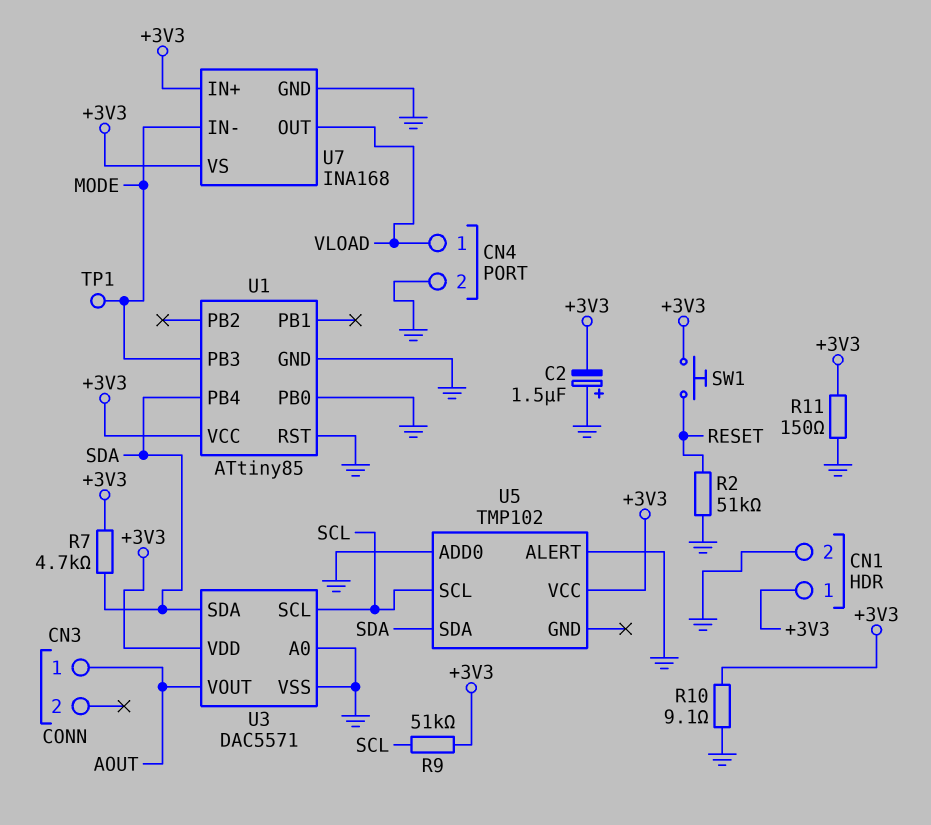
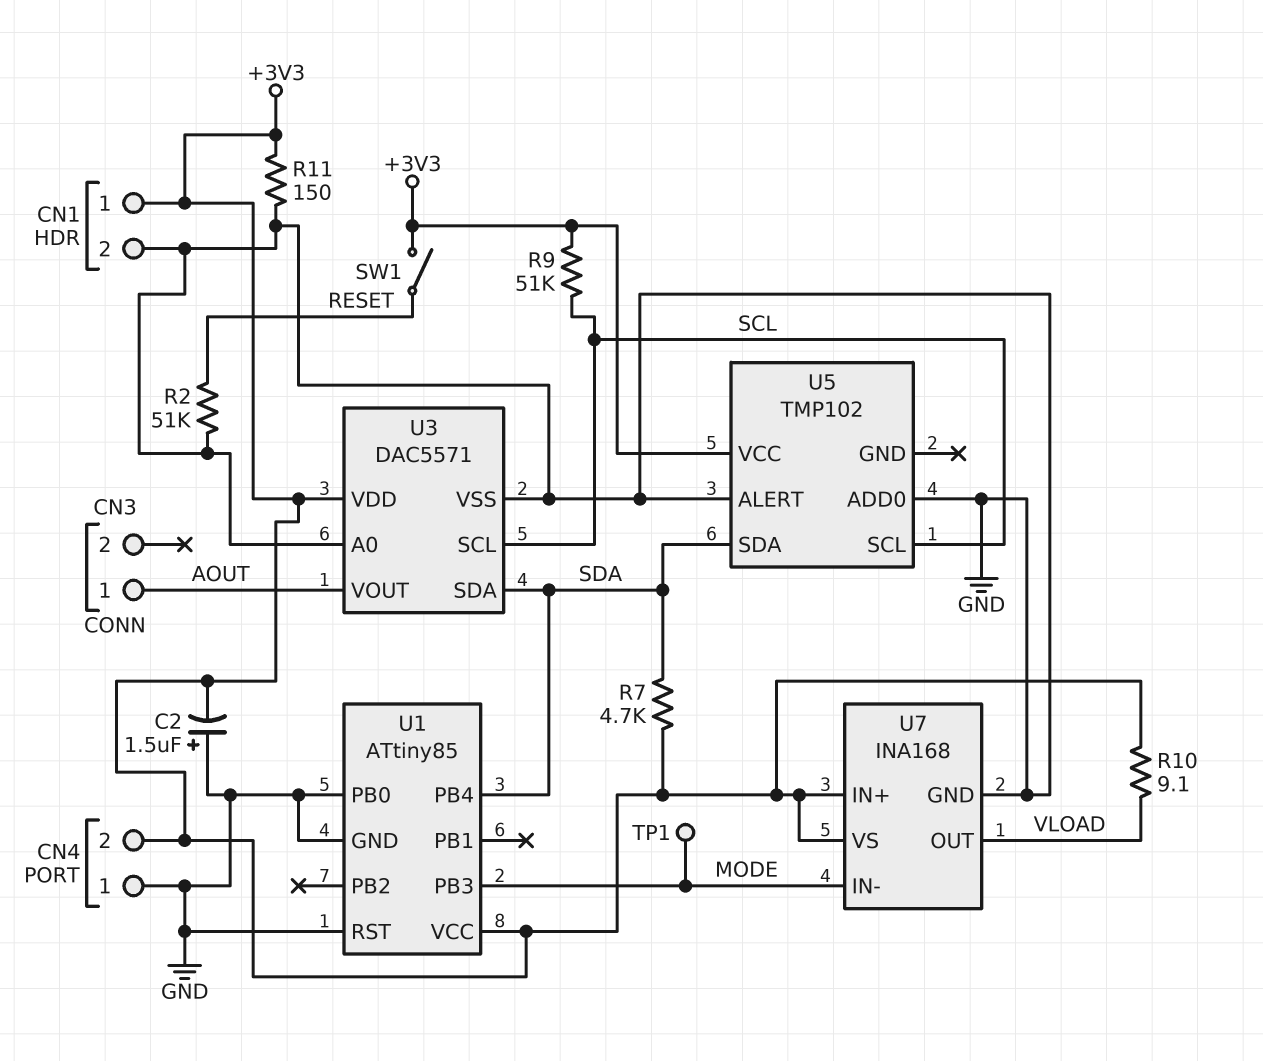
CN4 pin 1: VLOAD -> GND
CN4 pin 2: GND -> +3V3
R10: 9.1 (+3V3, GND) -> 9.1 (+3V3, VLOAD)
SW1: button (+3V3, RESET) -> switch (+3V3, RESET)

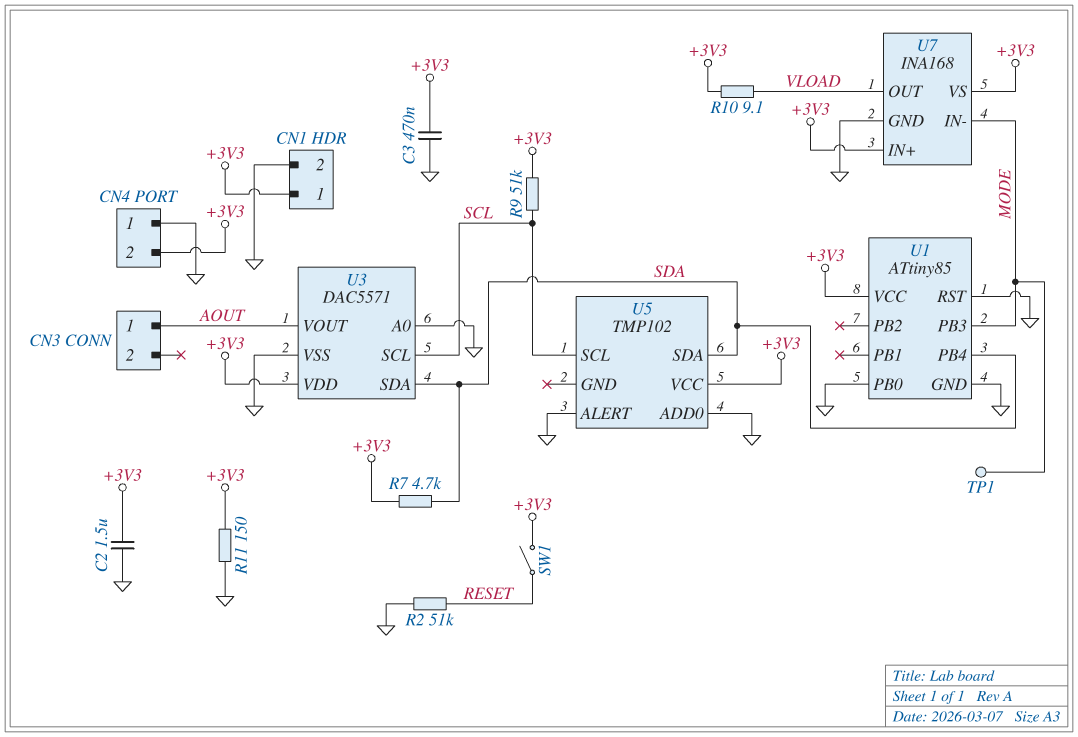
C2: 1.5uF (plus GND, minus +3V3) -> 1.5uF (+3V3, GND)
C3: none -> 470nF (+3V3, GND)

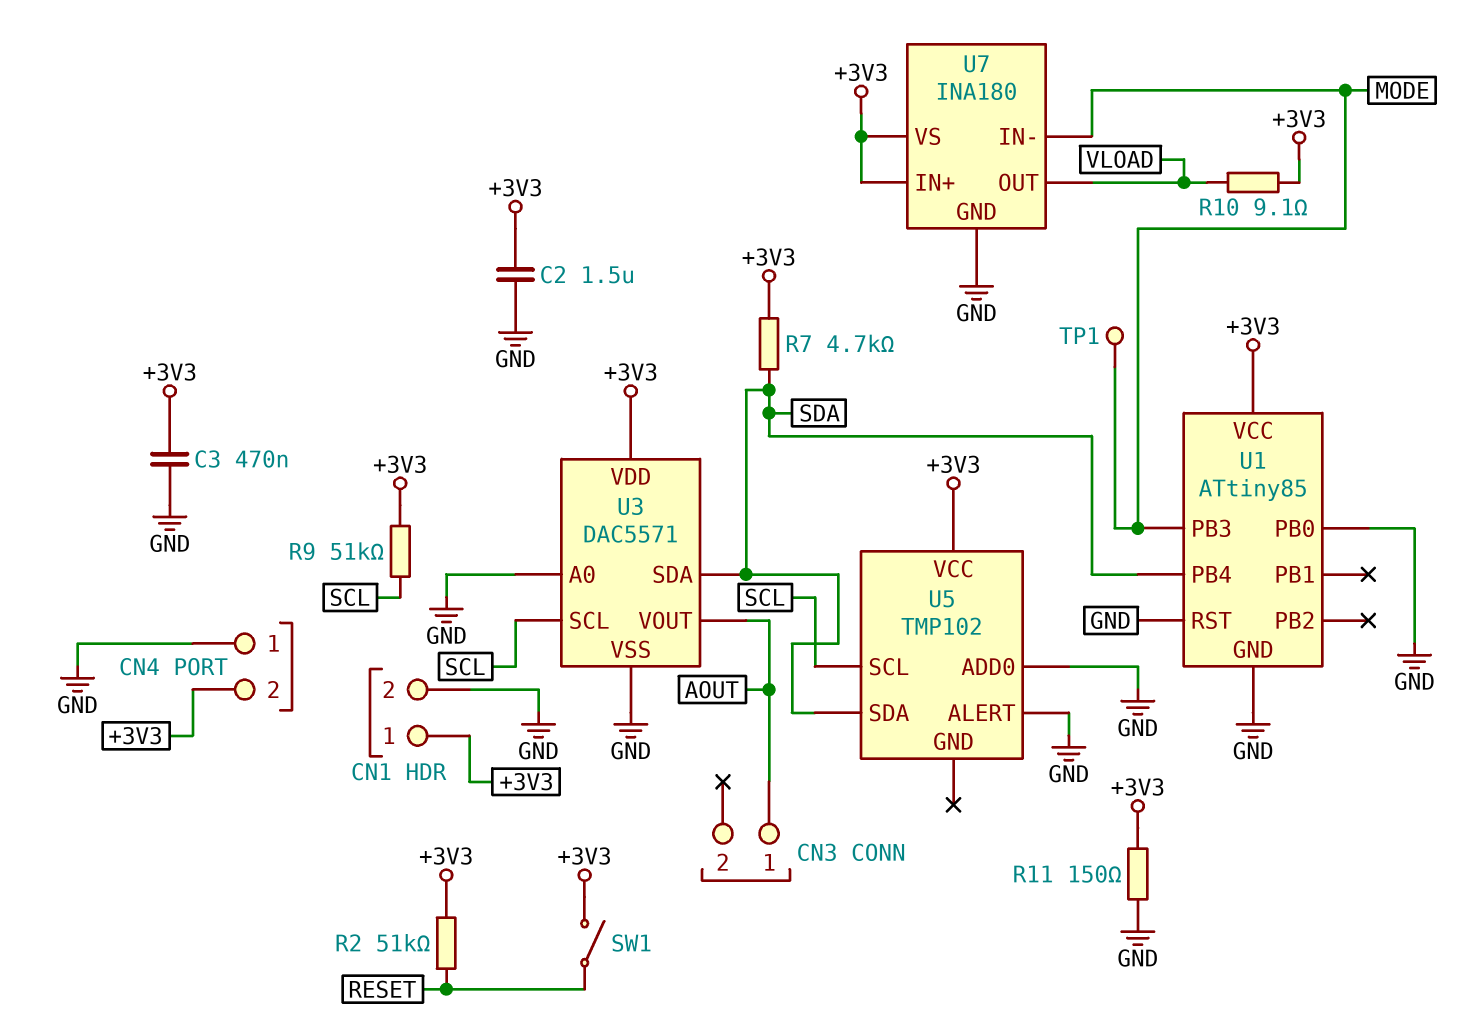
R2: 51k (GND, RESET) -> 51k (+3V3, RESET)
U7: INA168 -> INA180

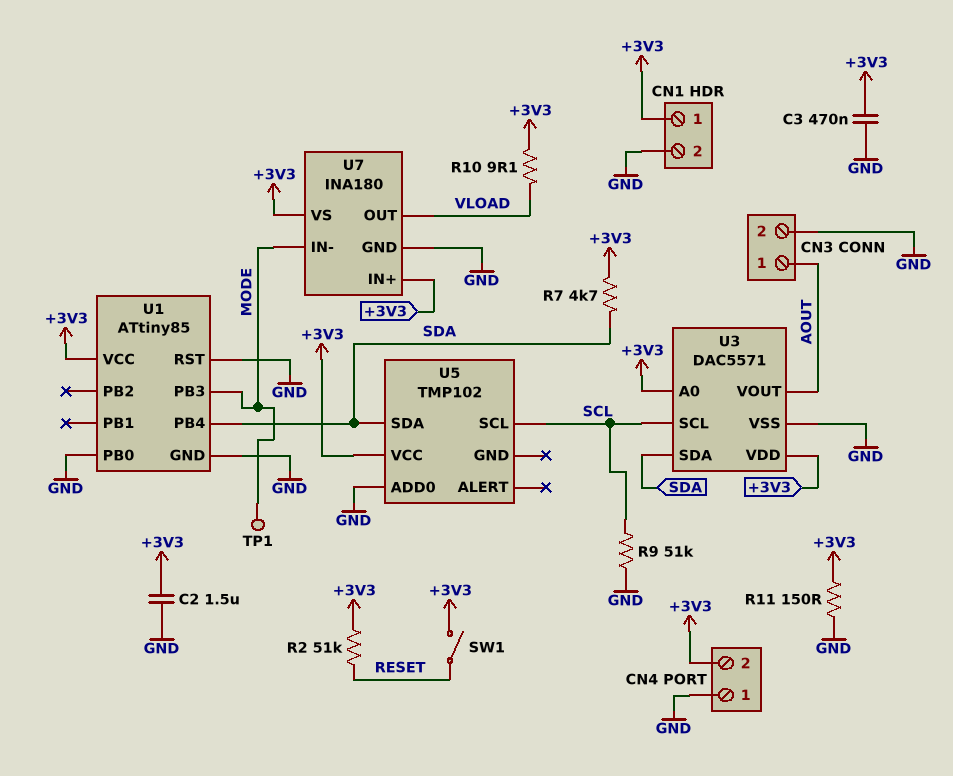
CN3 pin 2: none -> GND
R9: 51k (+3V3, SCL) -> 51k (GND, SCL)
U3 pin A0: GND -> +3V3
U5 pin ALERT: GND -> none

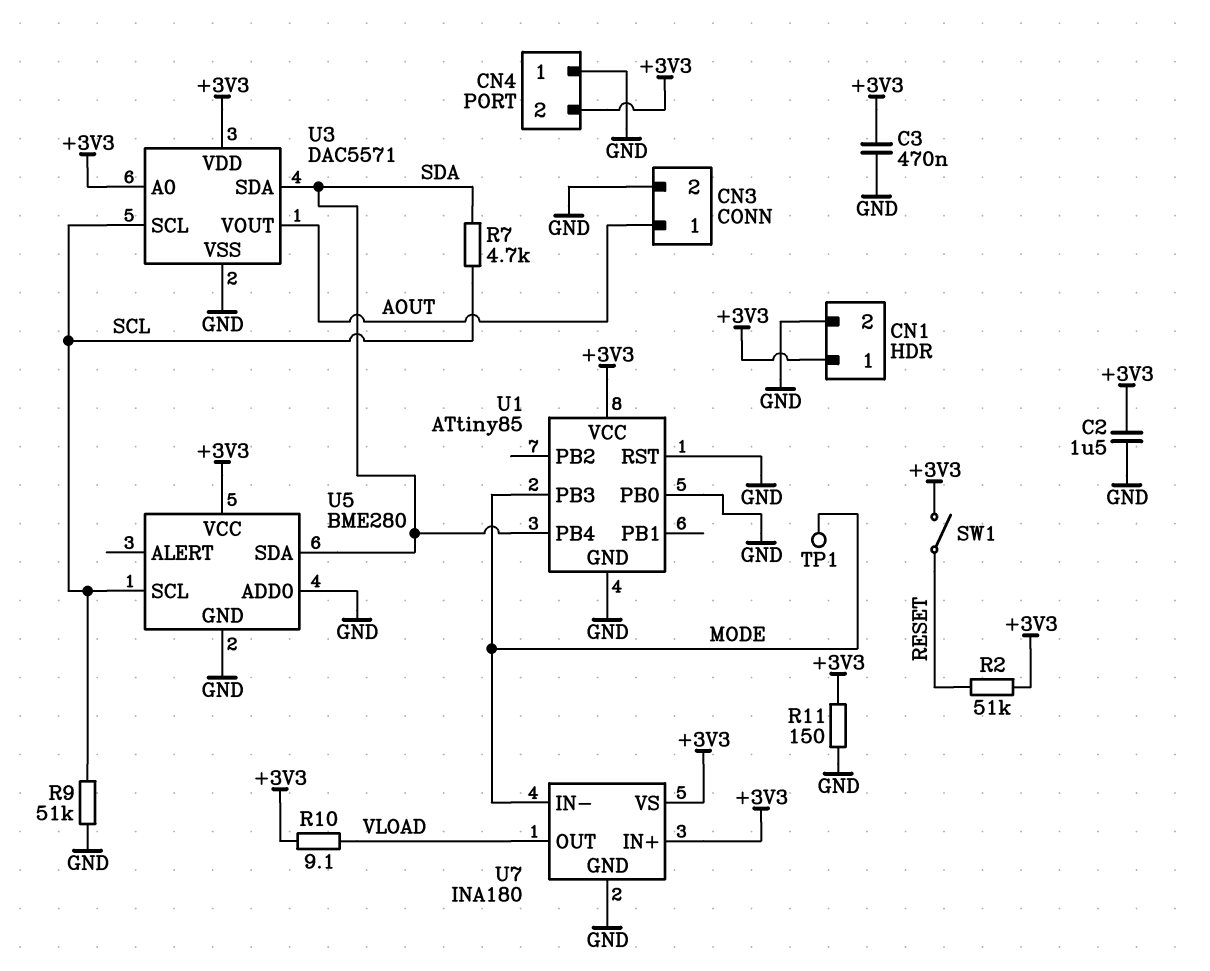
R7: 4.7k (+3V3, SDA) -> 4.7k (SCL, SDA)
U5: TMP102 -> BME280
U5 pin GND: none -> GND

